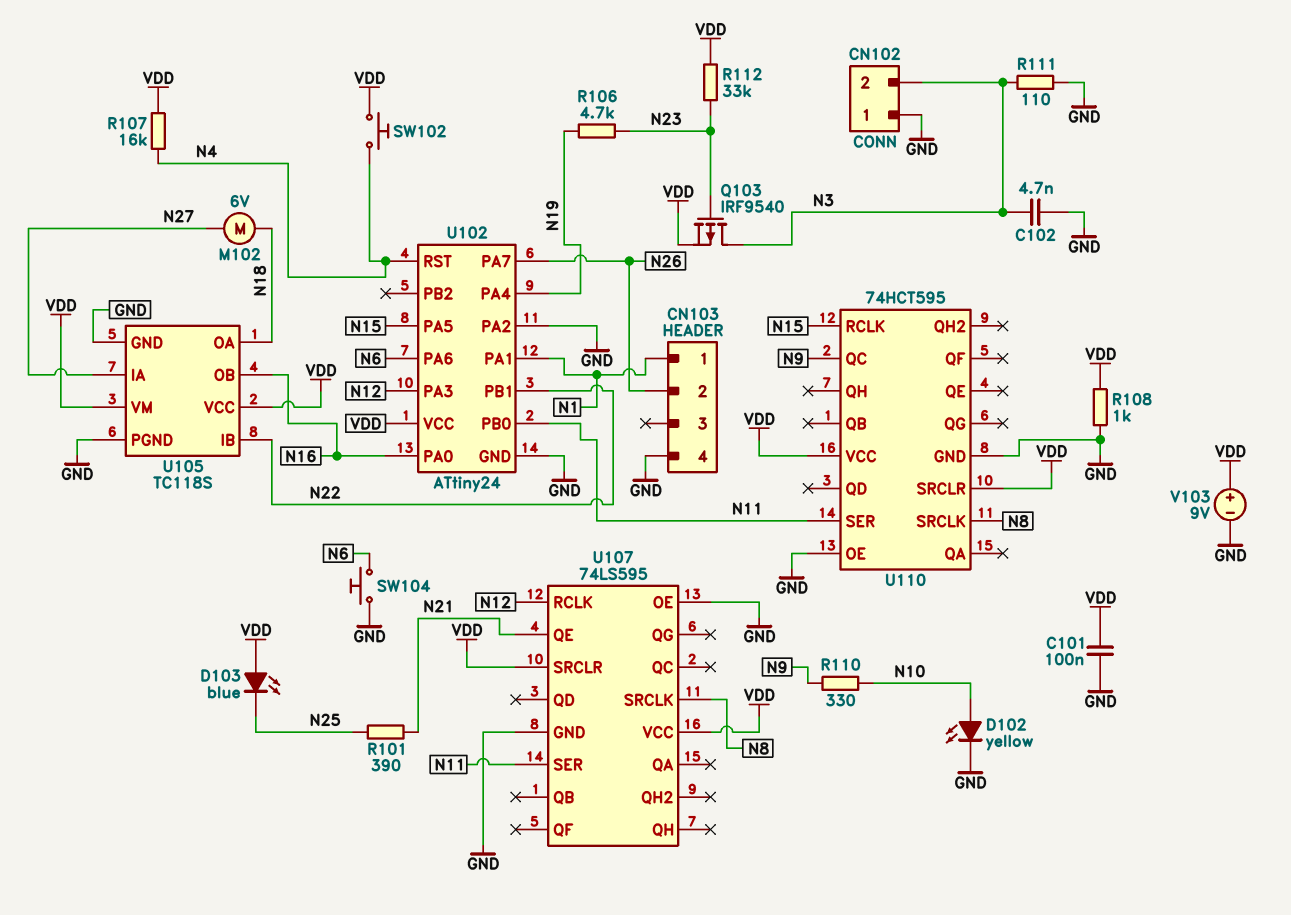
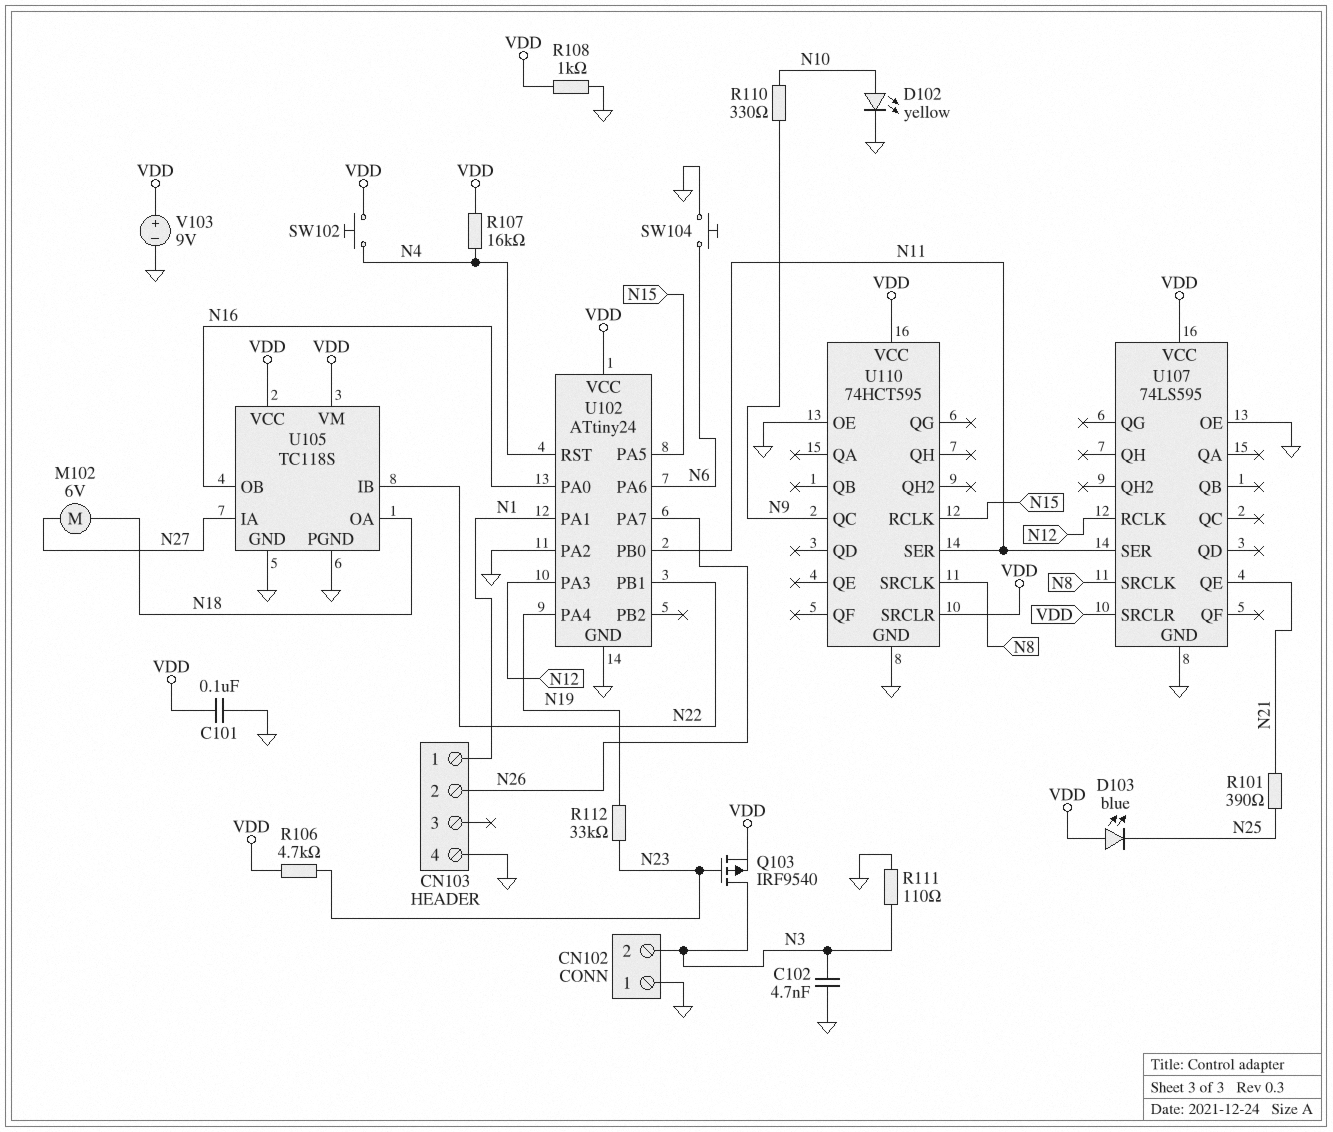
R106: 4.7k (N19, N23) -> 4.7k (N23, VDD)
R112: 33k (N23, VDD) -> 33k (N19, N23)

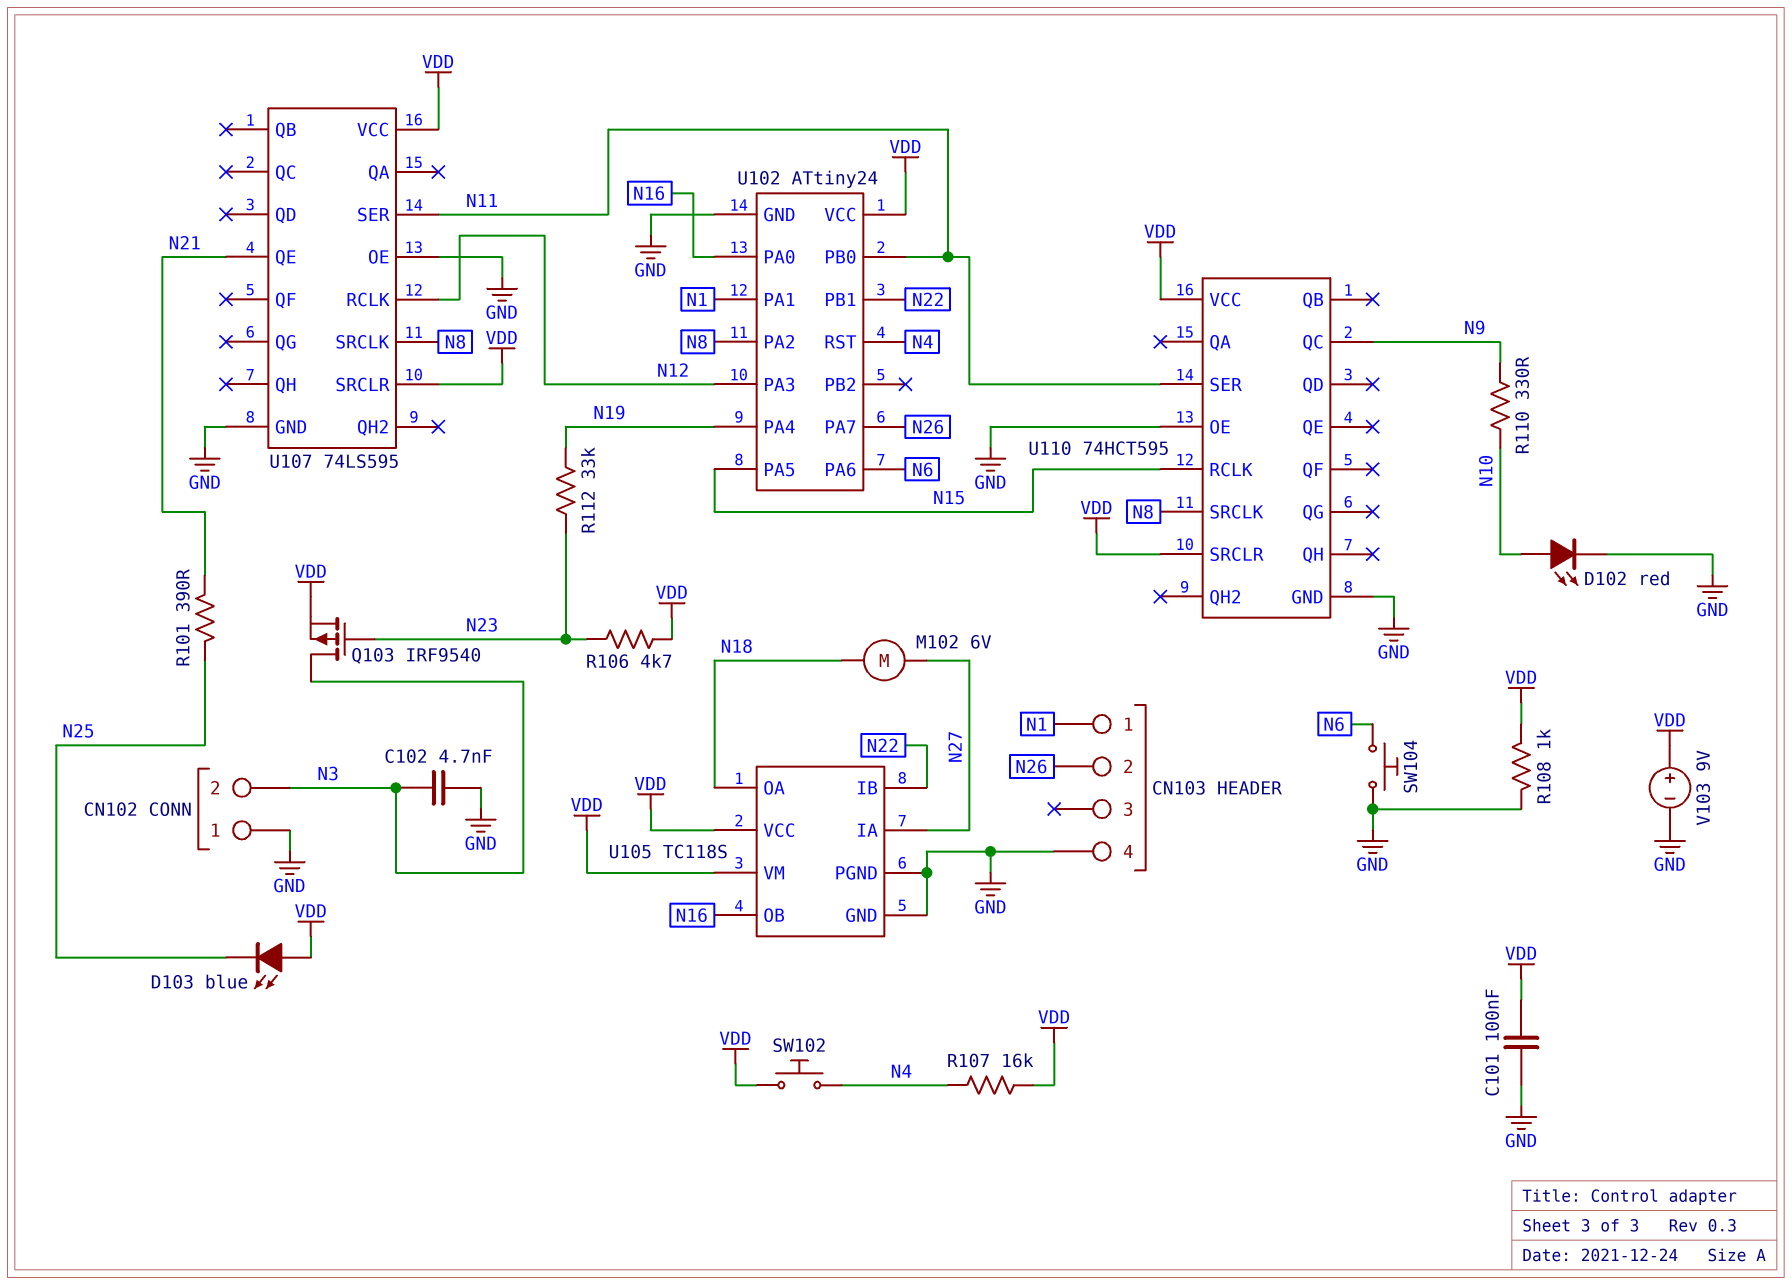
D102: LED yellow (A N10, K GND) -> LED red (A N10, K GND)
R111: 110 (GND, N3) -> none
U102 pin PA2: GND -> N8

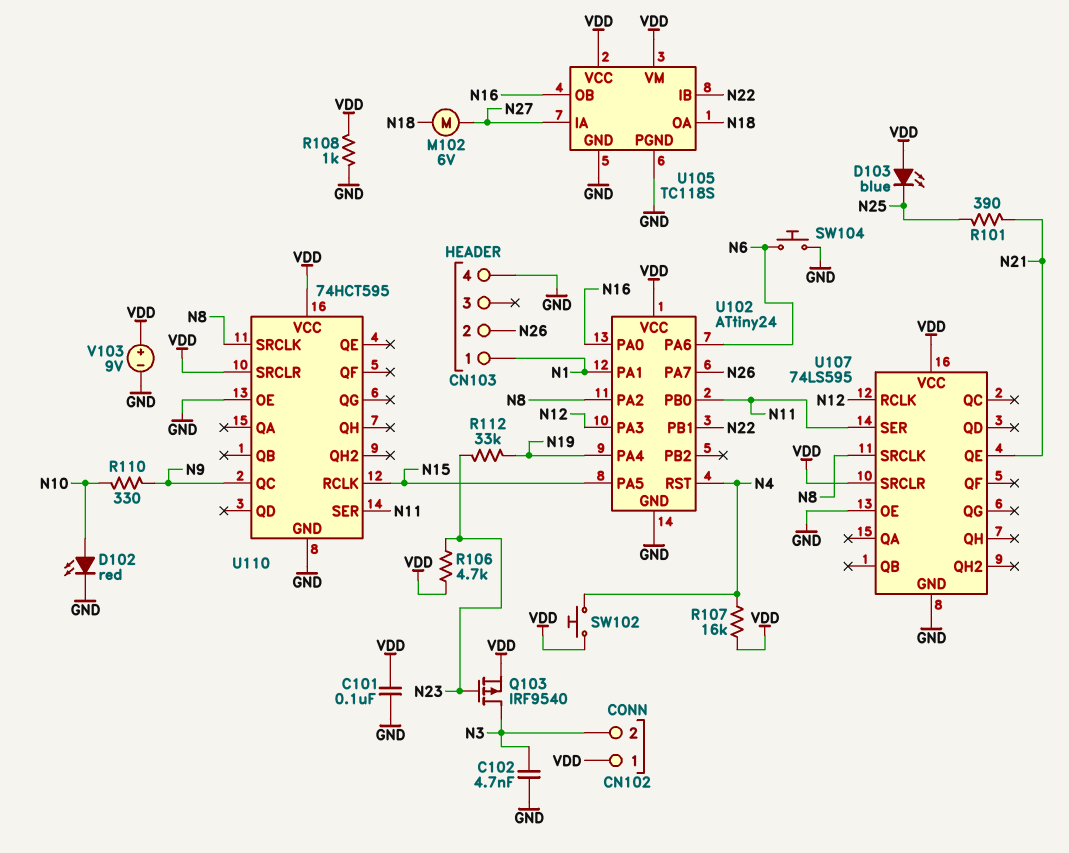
CN102 pin 1: GND -> VDD

